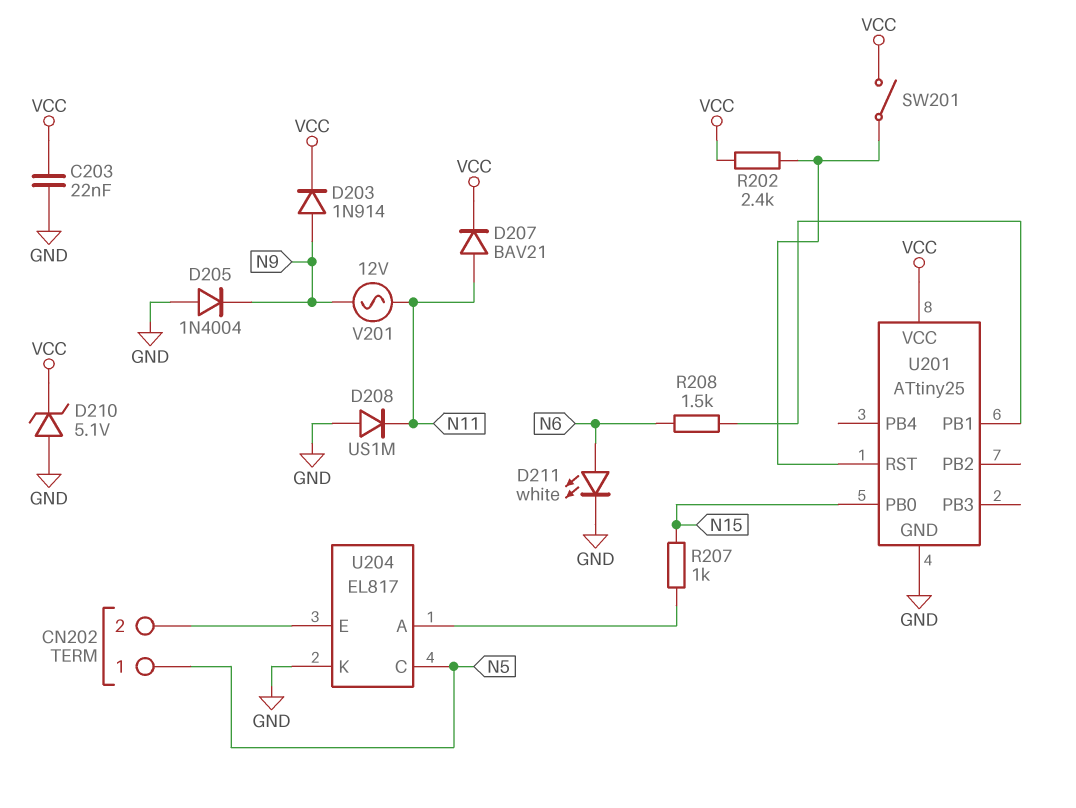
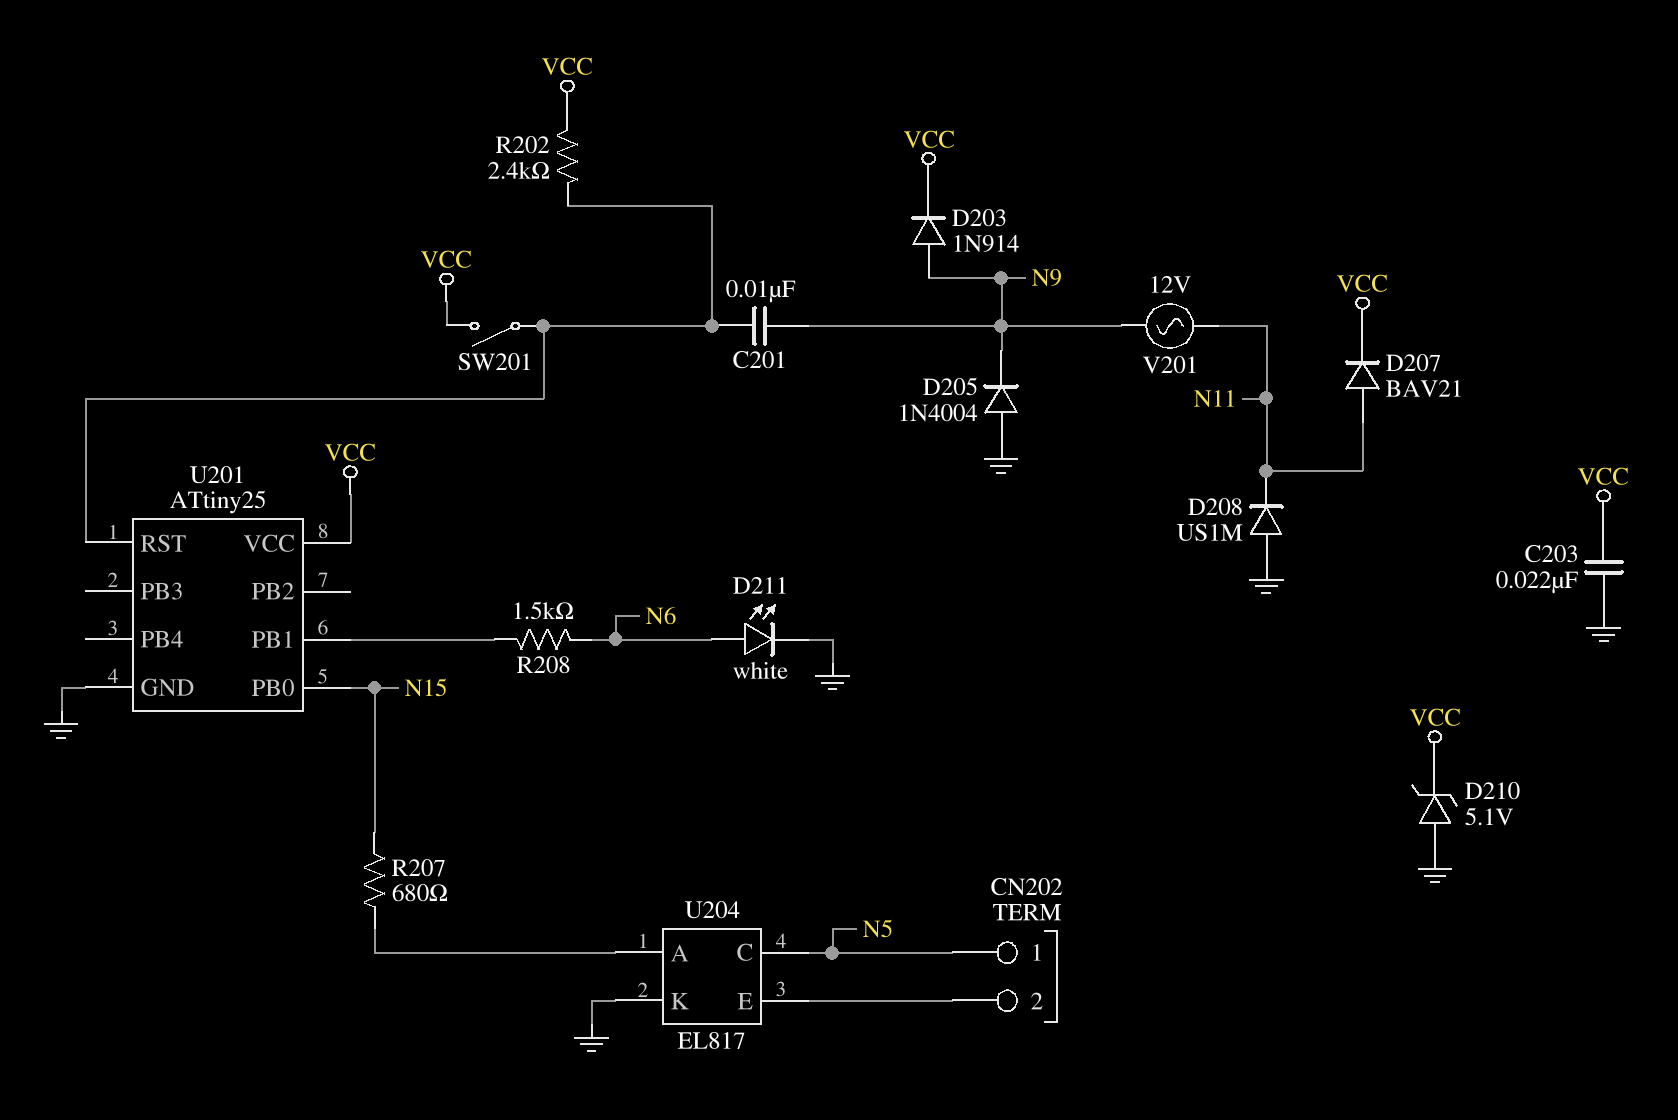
C201: none -> 10nF (N9, U201/RST)
R207: 1k (N15, U204/A) -> 680 (N15, U204/A)

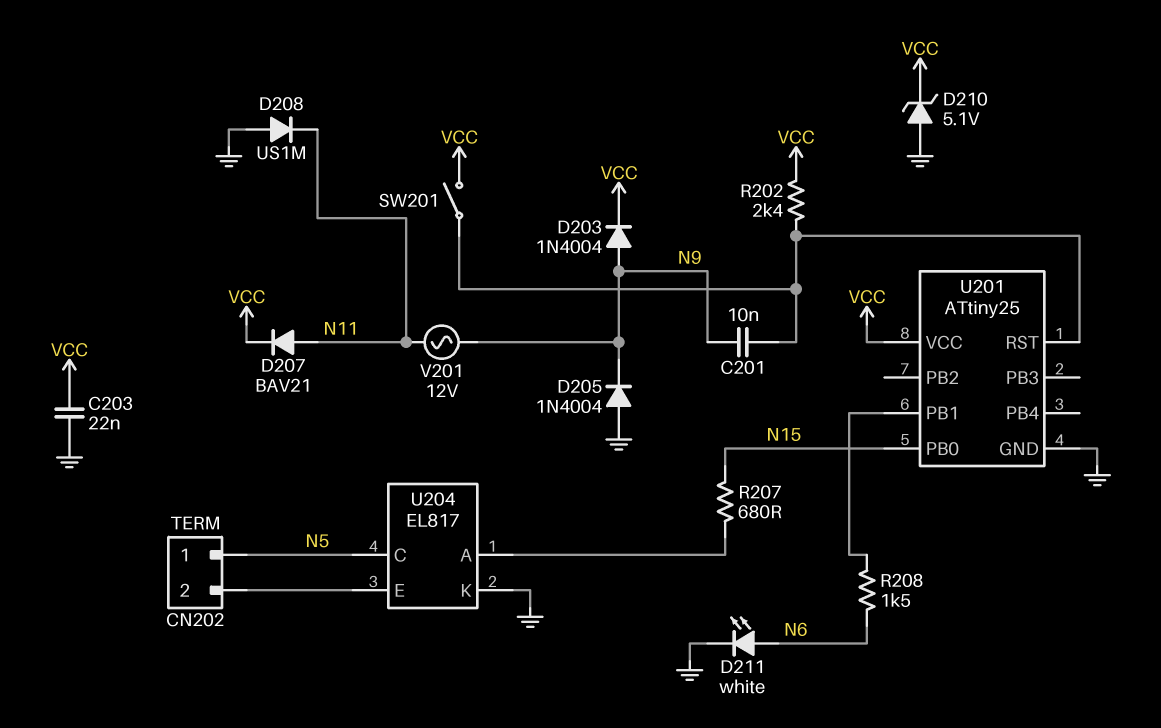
D203: diode 1N914 (A N9, K VCC) -> diode 1N4004 (A N9, K VCC)

